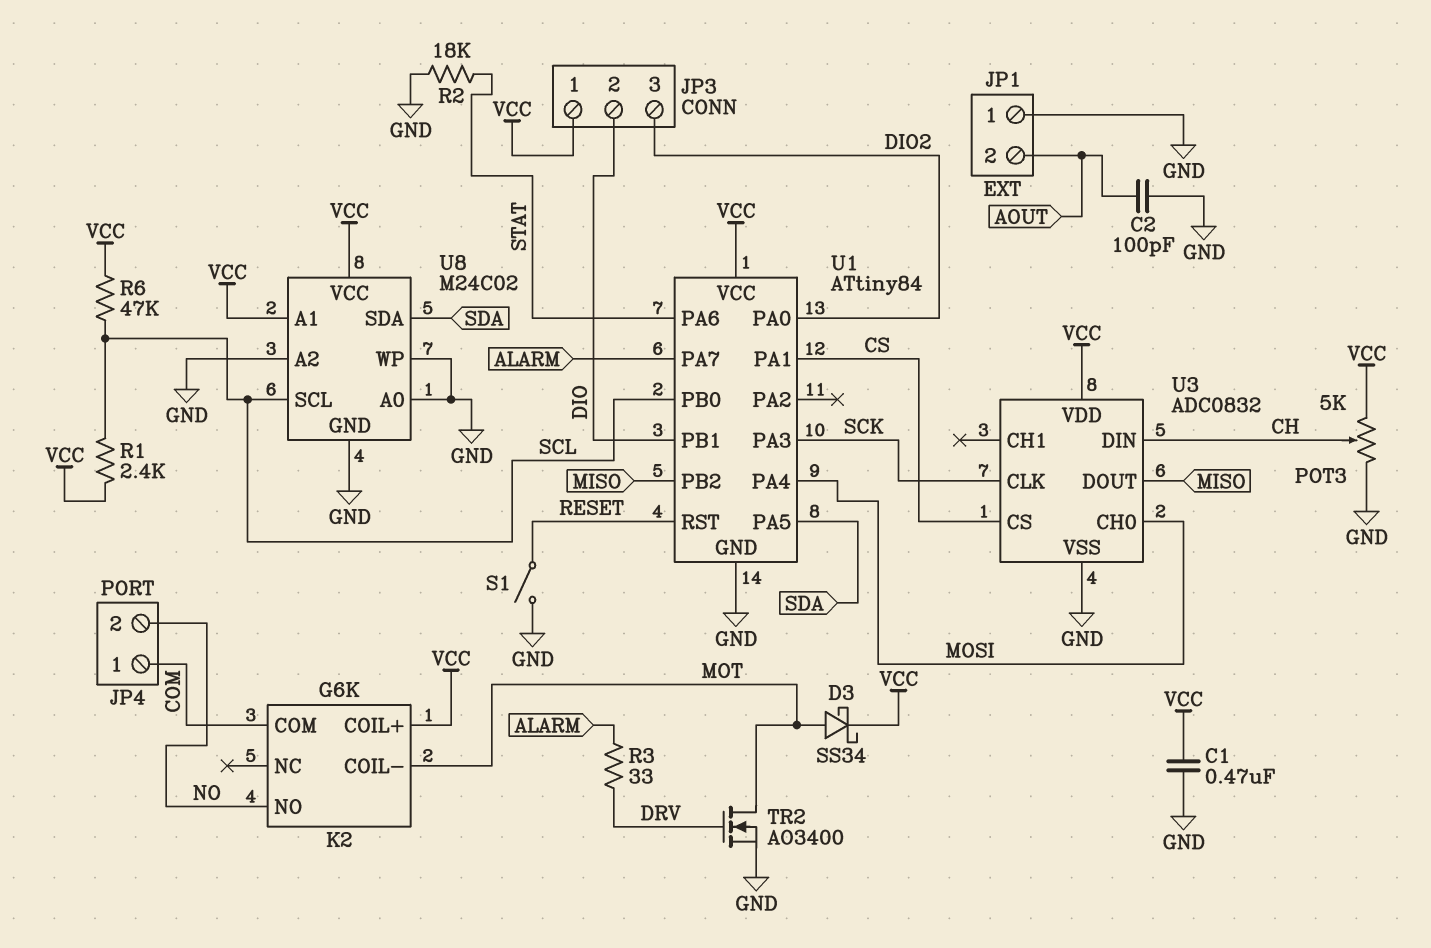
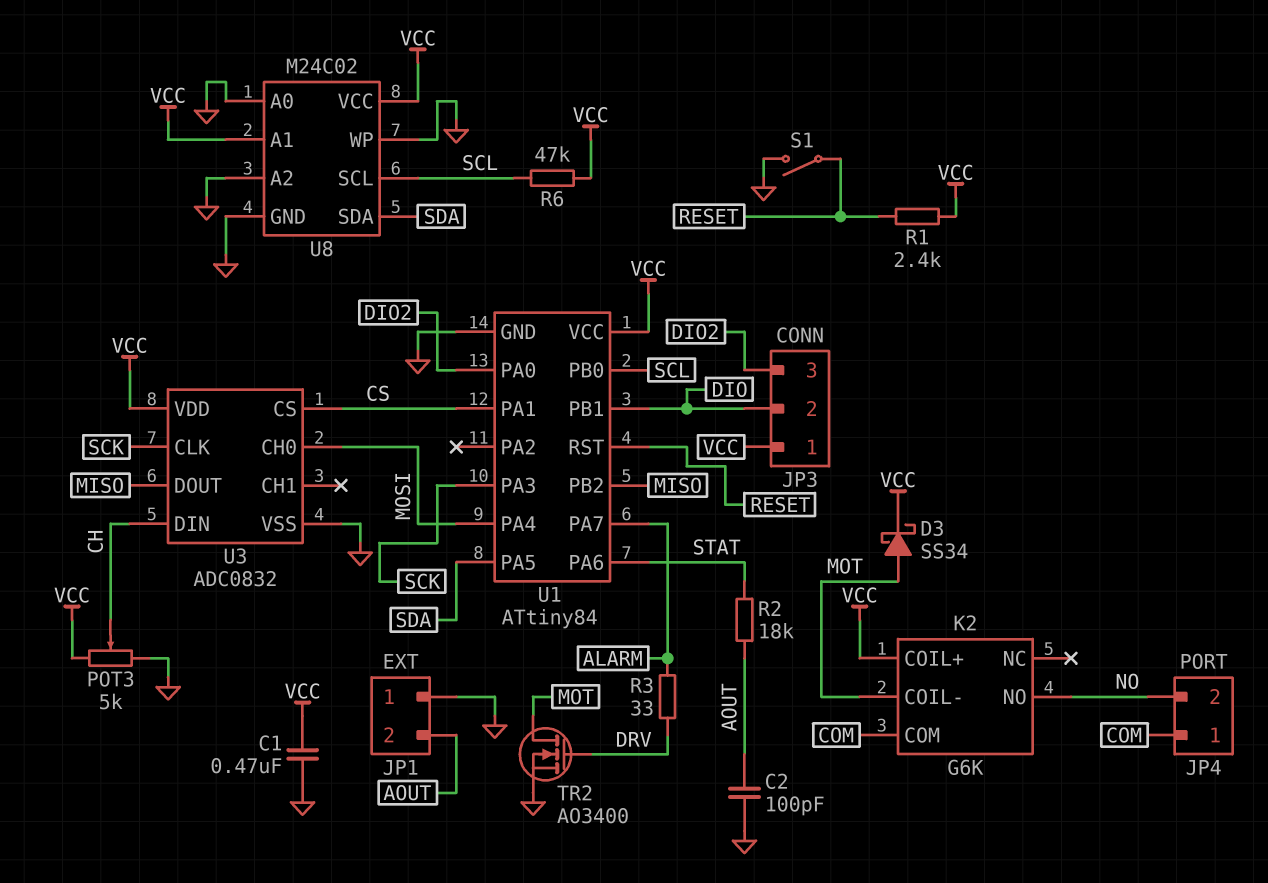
R1: 2.4k (SCL, VCC) -> 2.4k (RESET, VCC)
R2: 18k (GND, STAT) -> 18k (AOUT, STAT)

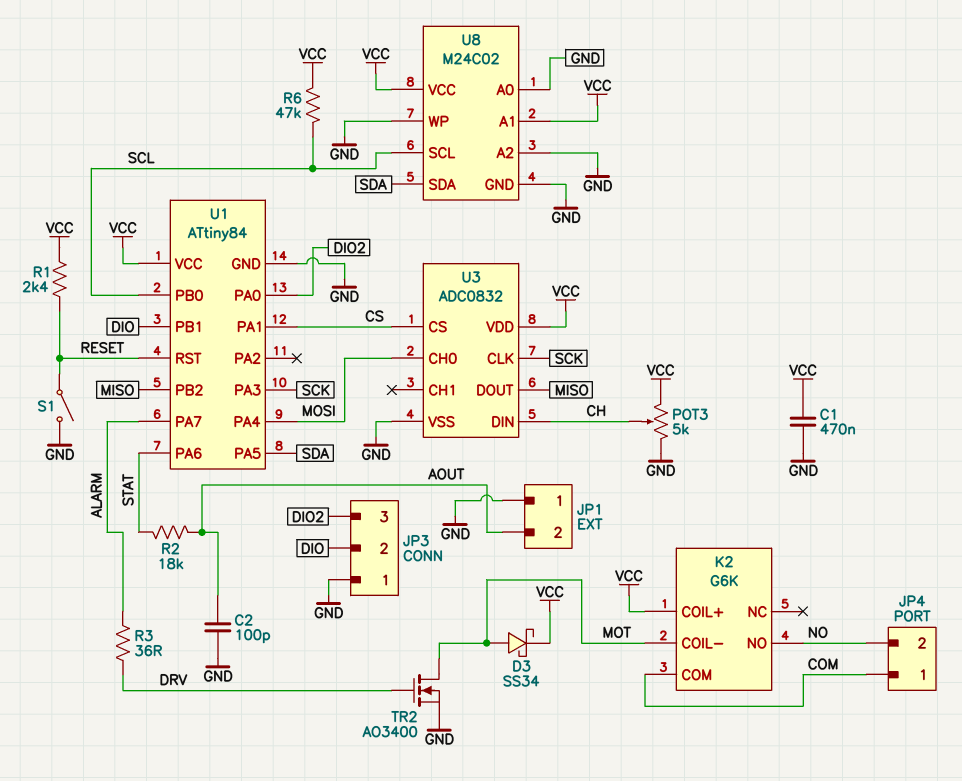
JP3 pin 1: VCC -> GND
R3: 33 (ALARM, DRV) -> 36 (ALARM, DRV)

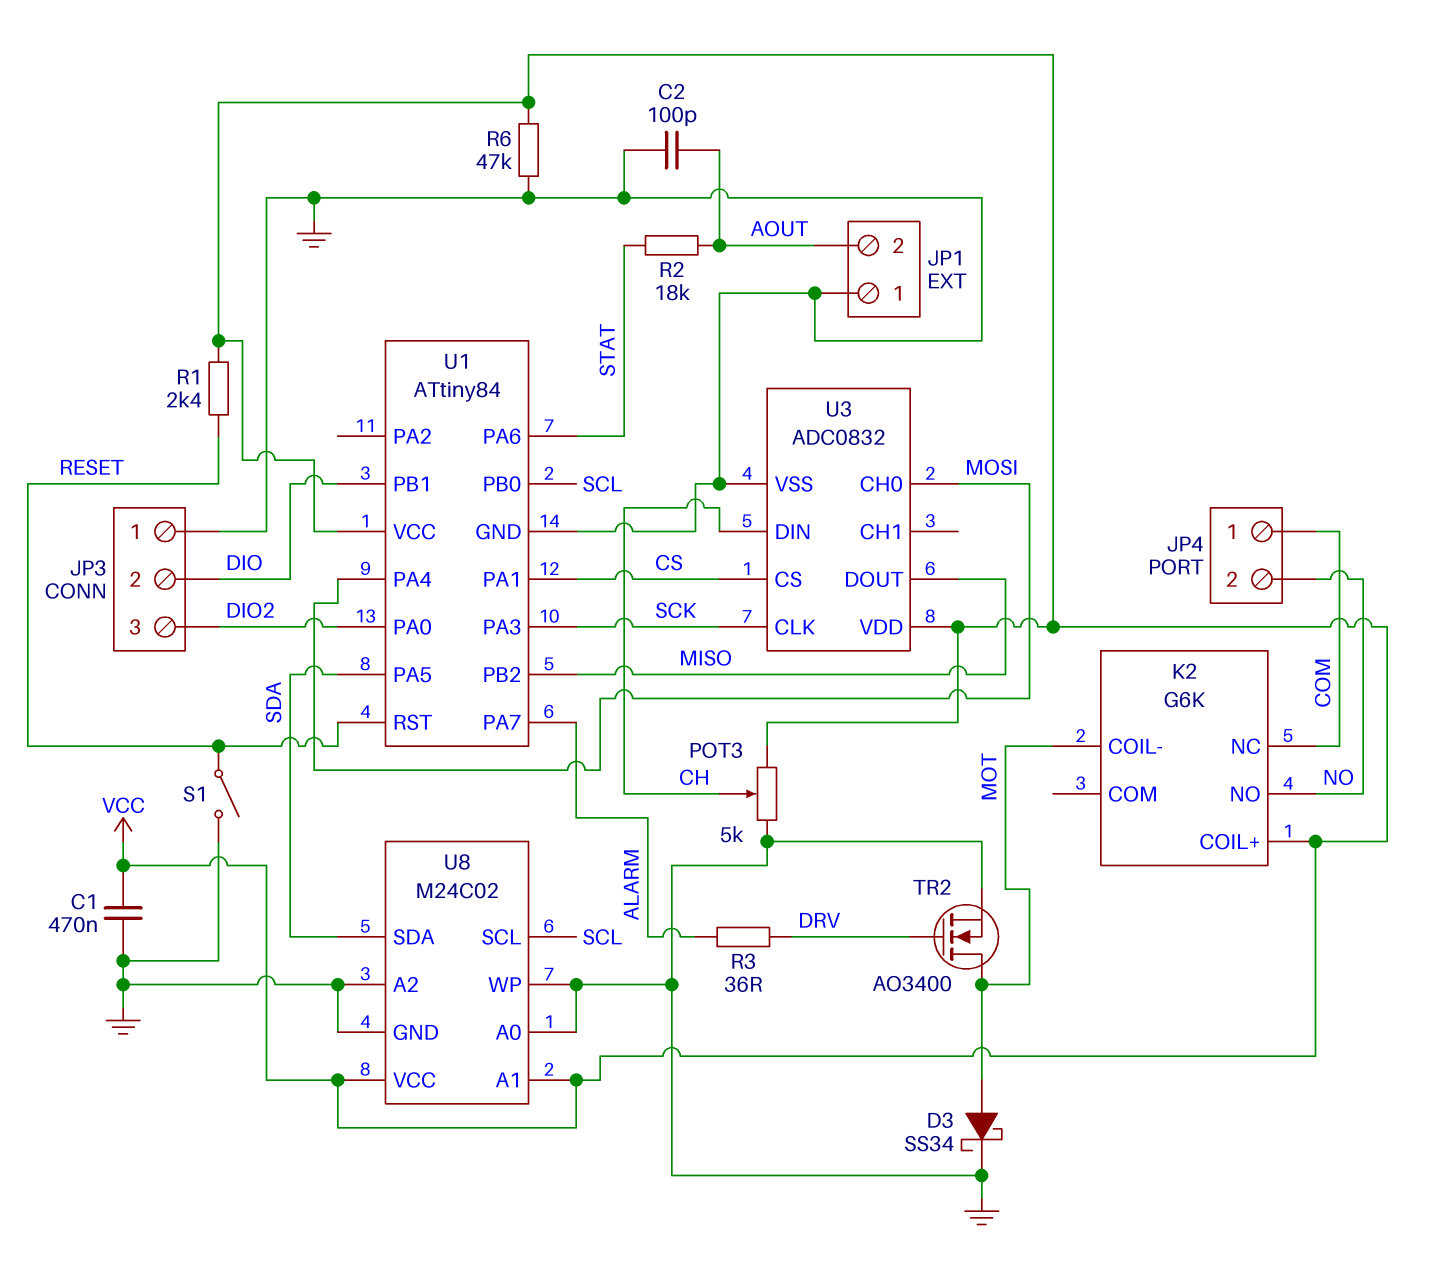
D3: schottky SS34 (A MOT, K VCC) -> schottky SS34 (A MOT, K GND)
K2 pin COM: COM -> none
K2 pin NC: none -> COM
R6: 47k (SCL, VCC) -> 47k (GND, VCC)

